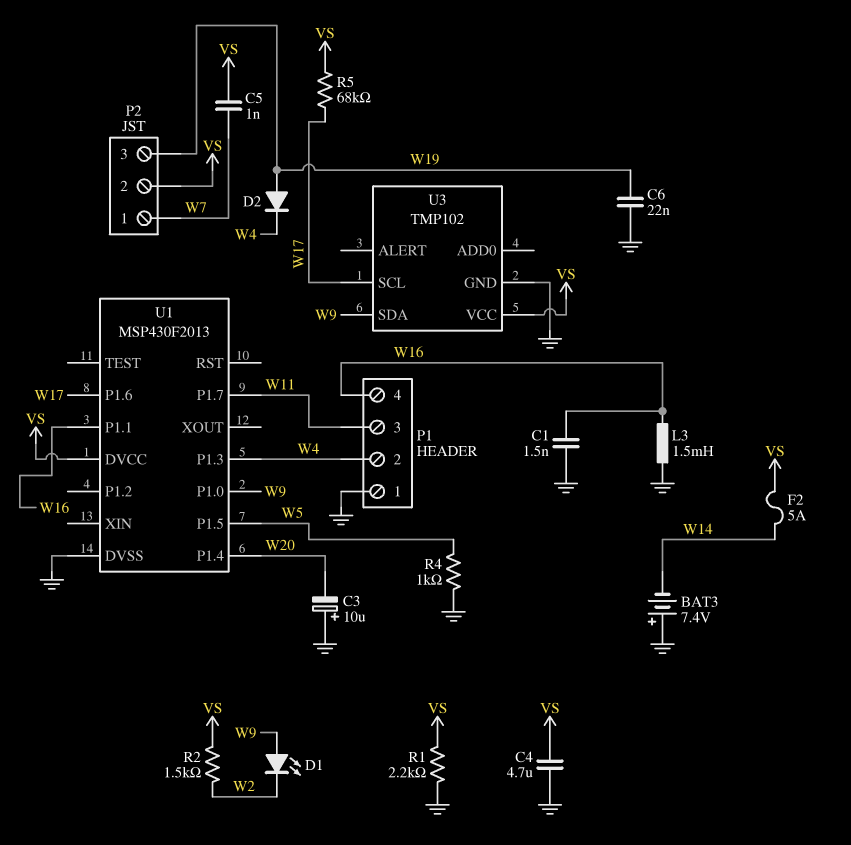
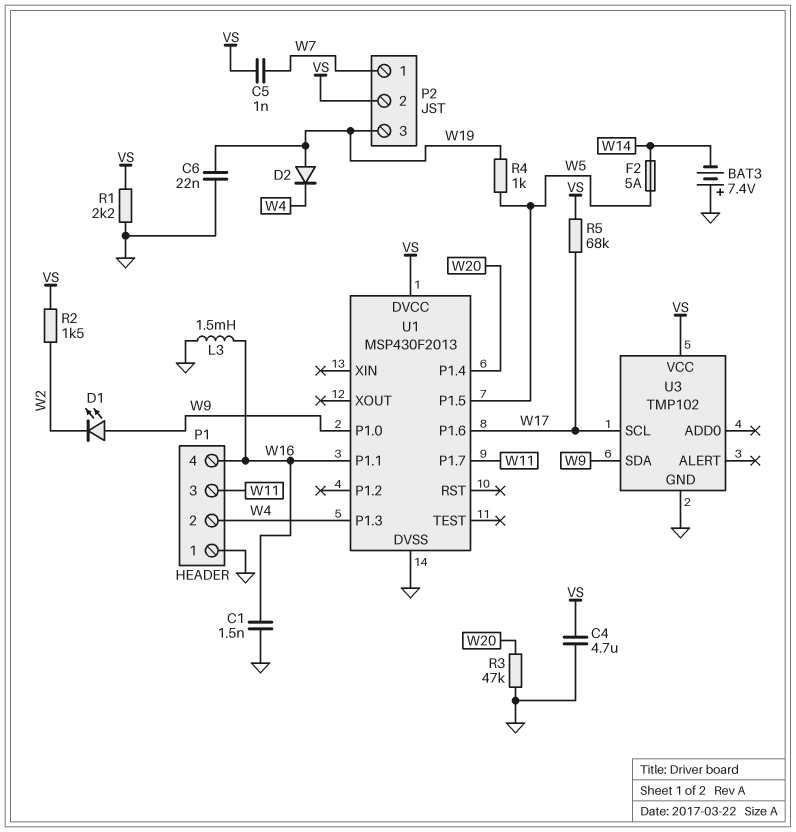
C3: 10uF (plus GND, minus W20) -> none
F2: 5A (VS, W14) -> 5A (W5, W14)
R3: none -> 47k (GND, W20)
R4: 1k (GND, W5) -> 1k (W5, W19)

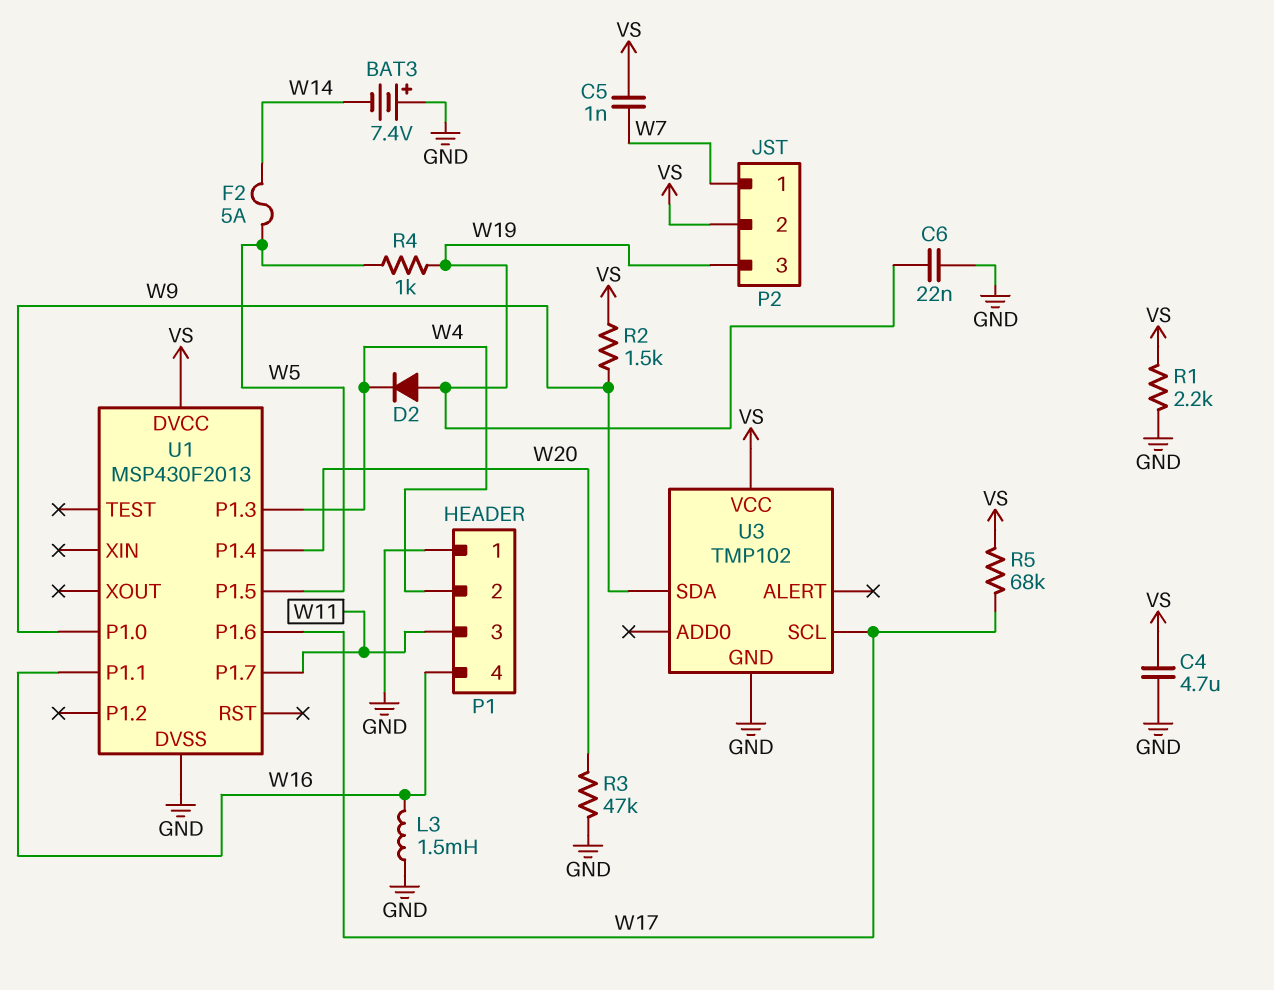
C1: 1.5nF (GND, W16) -> none
D1: LED (A W9, K W2) -> none
R2: 1.5k (VS, W2) -> 1.5k (VS, W9)

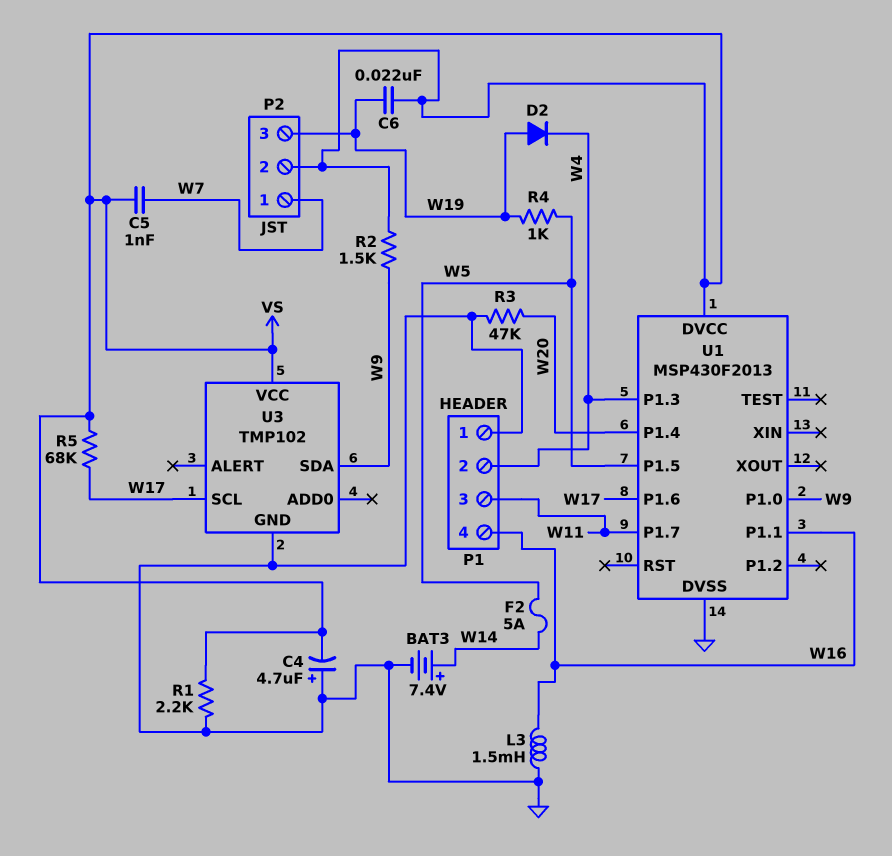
BAT3: 7.4V (plus GND, minus W14) -> 7.4V (plus W14, minus GND)
C4: 4.7uF (GND, VS) -> 4.7uF (plus GND, minus VS)
C6: 22nF (GND, W19) -> 22nF (VS, W19)

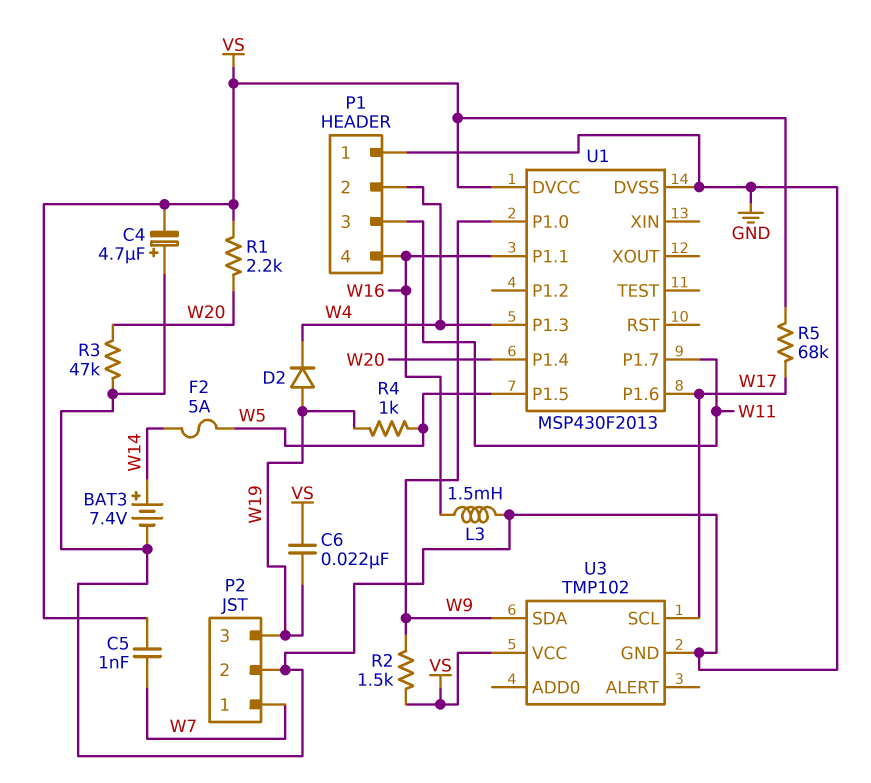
P2 pin 2: VS -> GND
R1: 2.2k (GND, VS) -> 2.2k (VS, W20)

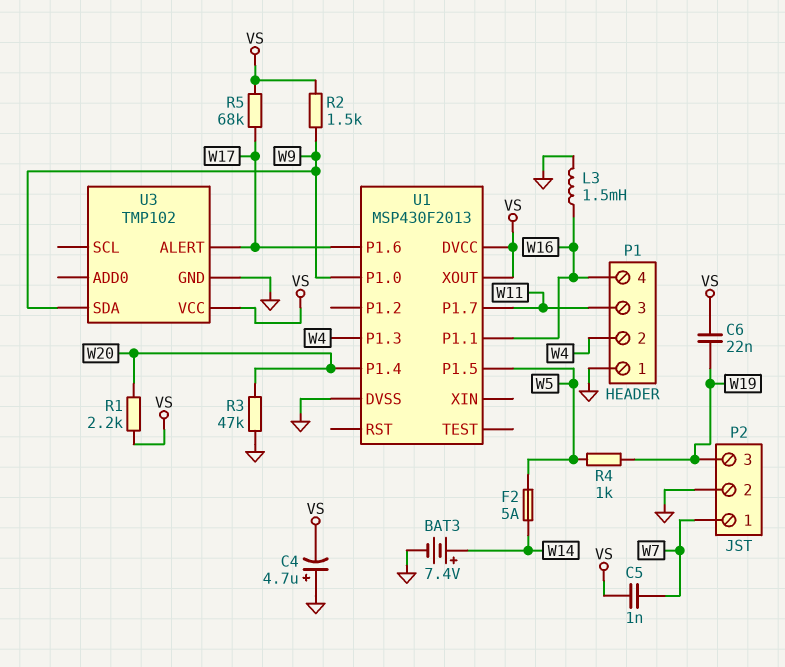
D2: diode (A W19, K W4) -> none
U1 pin XOUT: none -> VS
U3 pin ALERT: none -> W17
U3 pin SCL: W17 -> none

